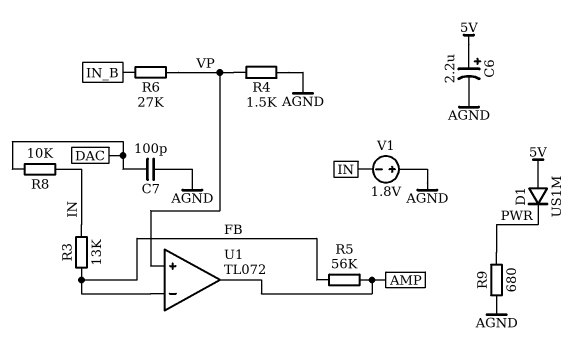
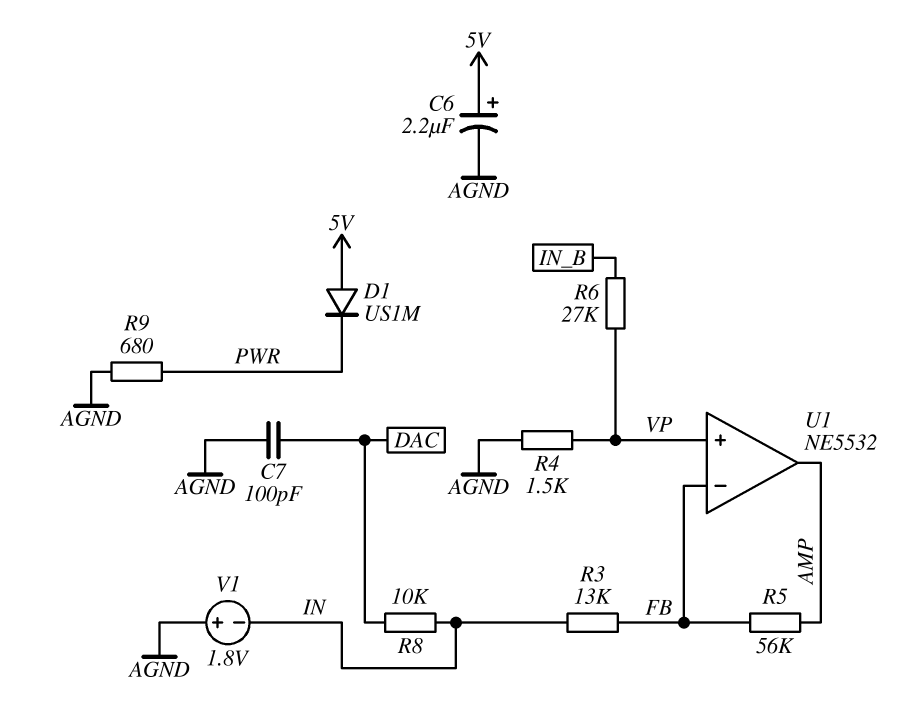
U1: TL072 -> NE5532

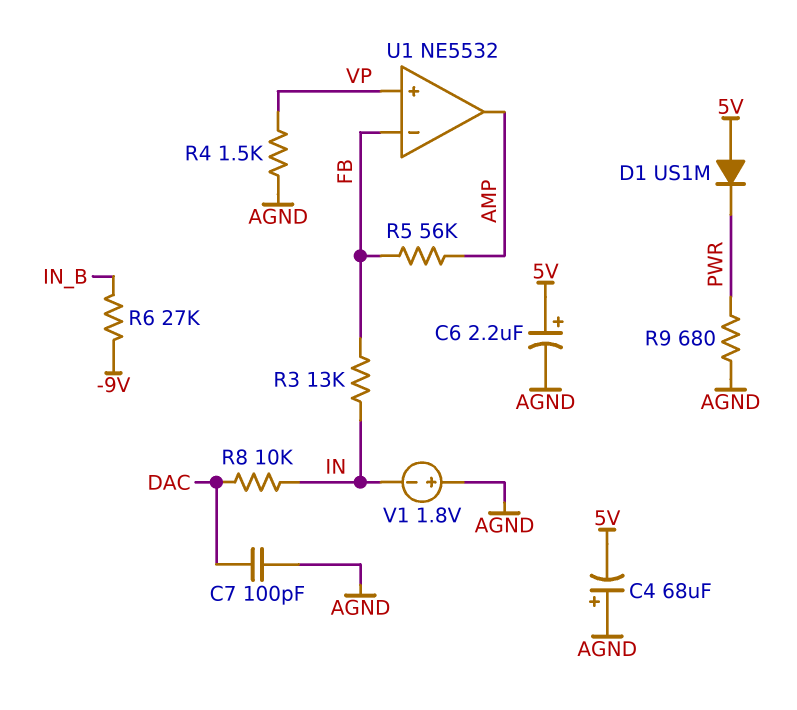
C4: none -> 68uF (plus AGND, minus 5V)
R6: 27k (IN_B, VP) -> 27k (-9V, IN_B)

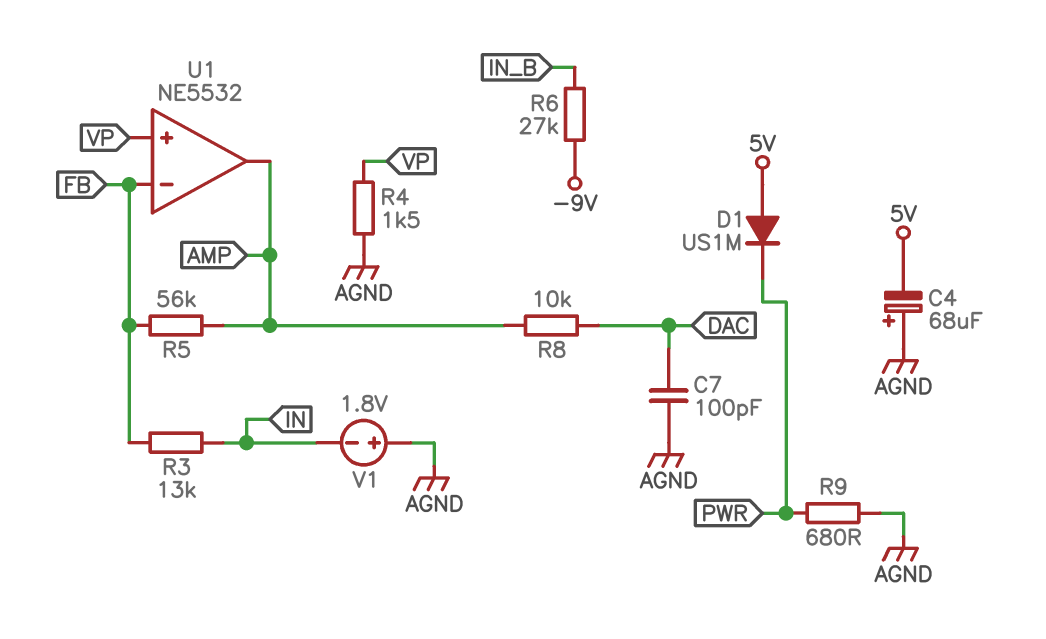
C6: 2.2uF (plus 5V, minus AGND) -> none
R8: 10k (DAC, IN) -> 10k (AMP, DAC)

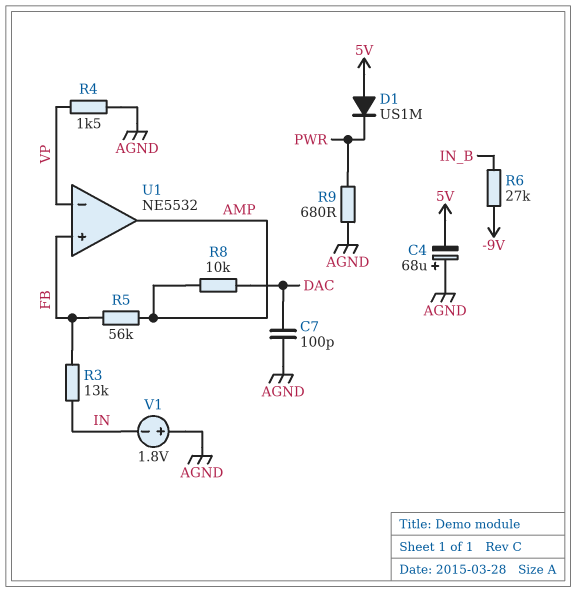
U1 pin in+: VP -> FB
U1 pin in-: FB -> VP

